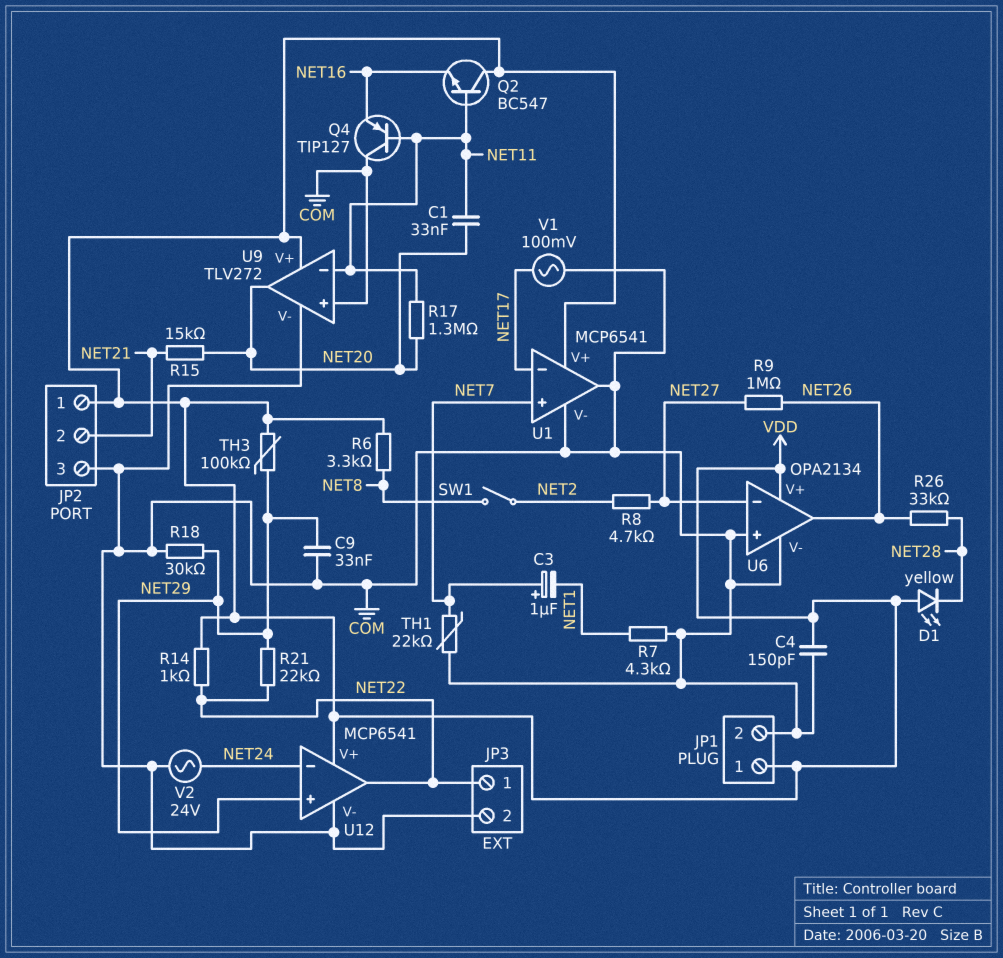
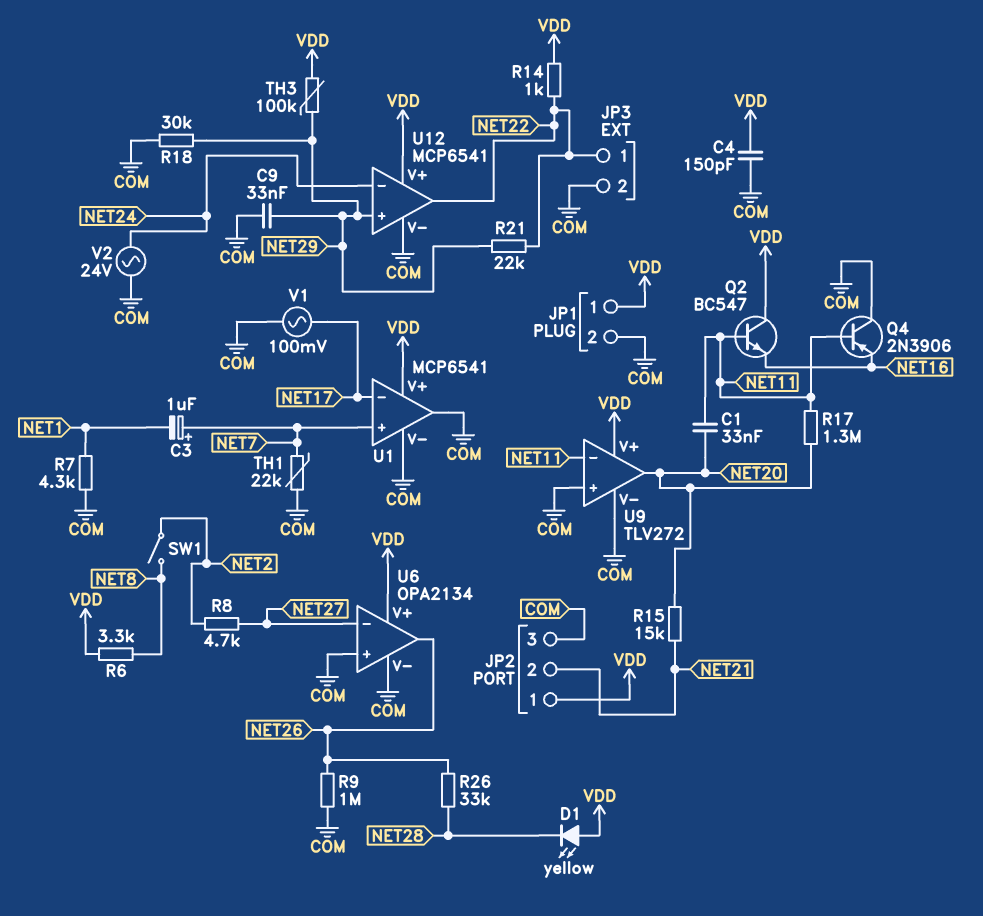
Q4: PNP TIP127 (B NET11, C COM, E NET16) -> PNP 2N3906 (B NET11, C COM, E NET16)
R9: 1M (NET26, NET27) -> 1M (COM, NET26)

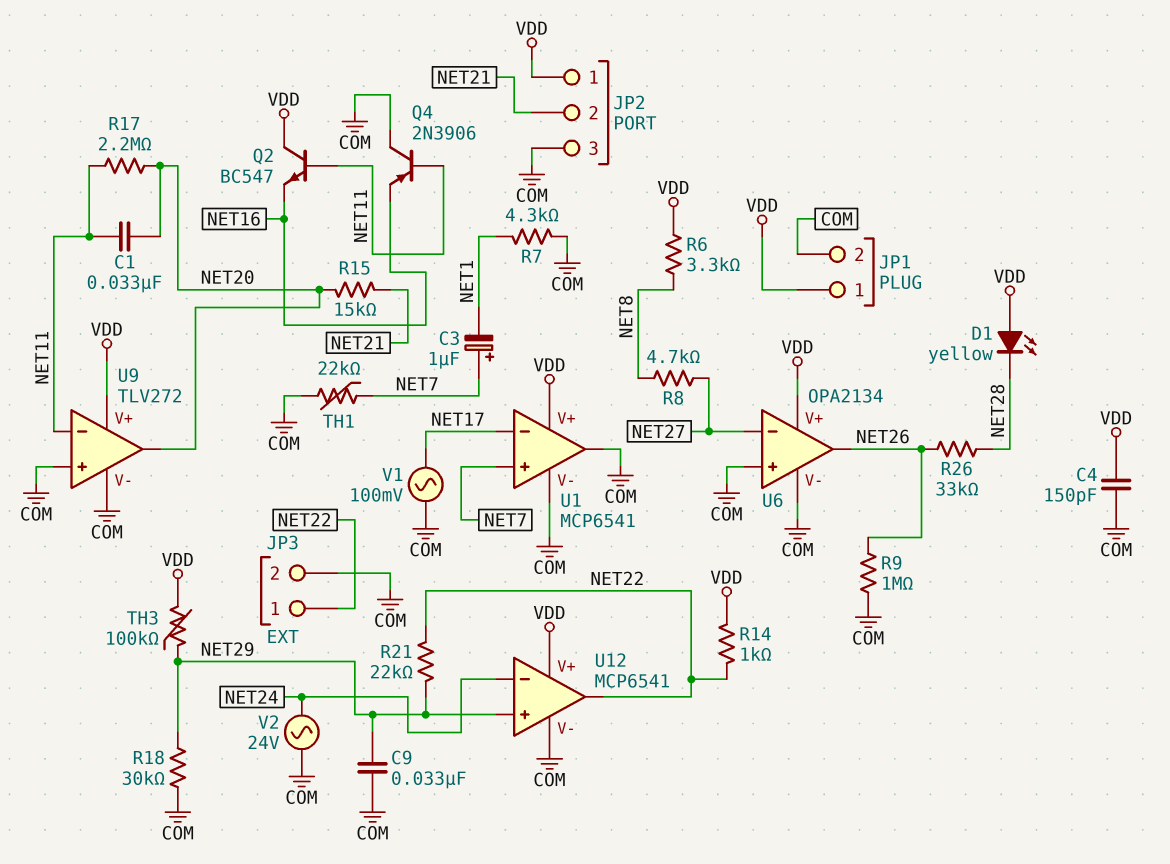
R8: 4.7k (NET2, NET27) -> 4.7k (NET8, NET27)
R17: 1.3M (NET11, NET20) -> 2.2M (NET11, NET20)
SW1: switch (NET2, NET8) -> none

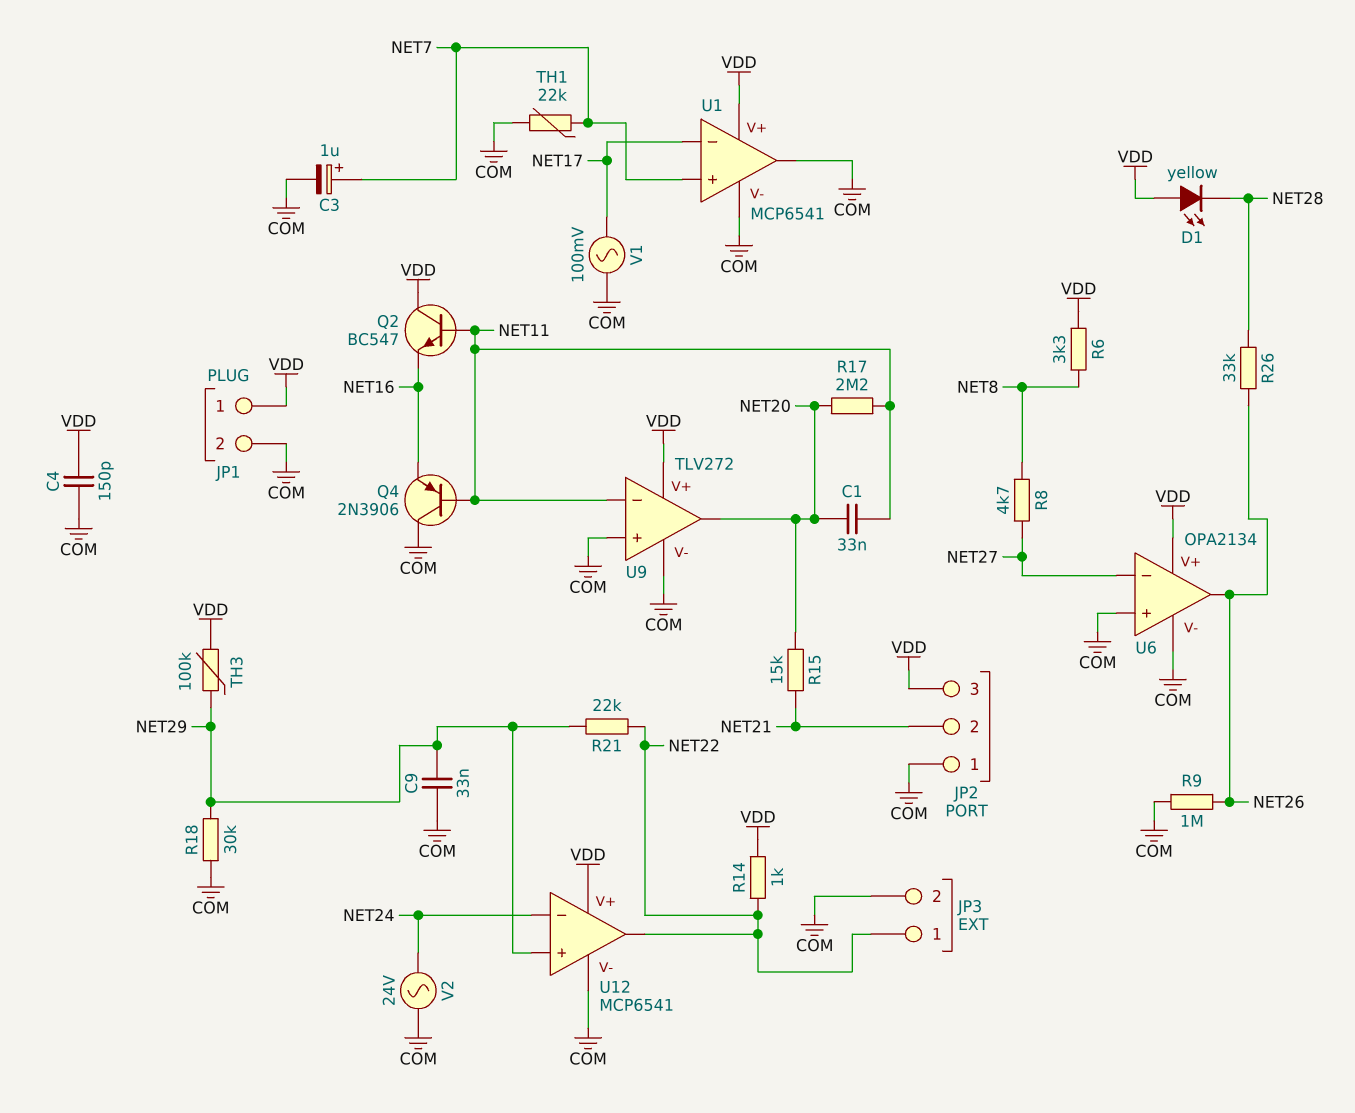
C3: 1uF (plus NET7, minus NET1) -> 1uF (plus NET7, minus COM)
JP2 pin 1: VDD -> COM
JP2 pin 3: COM -> VDD
R7: 4.3k (COM, NET1) -> none

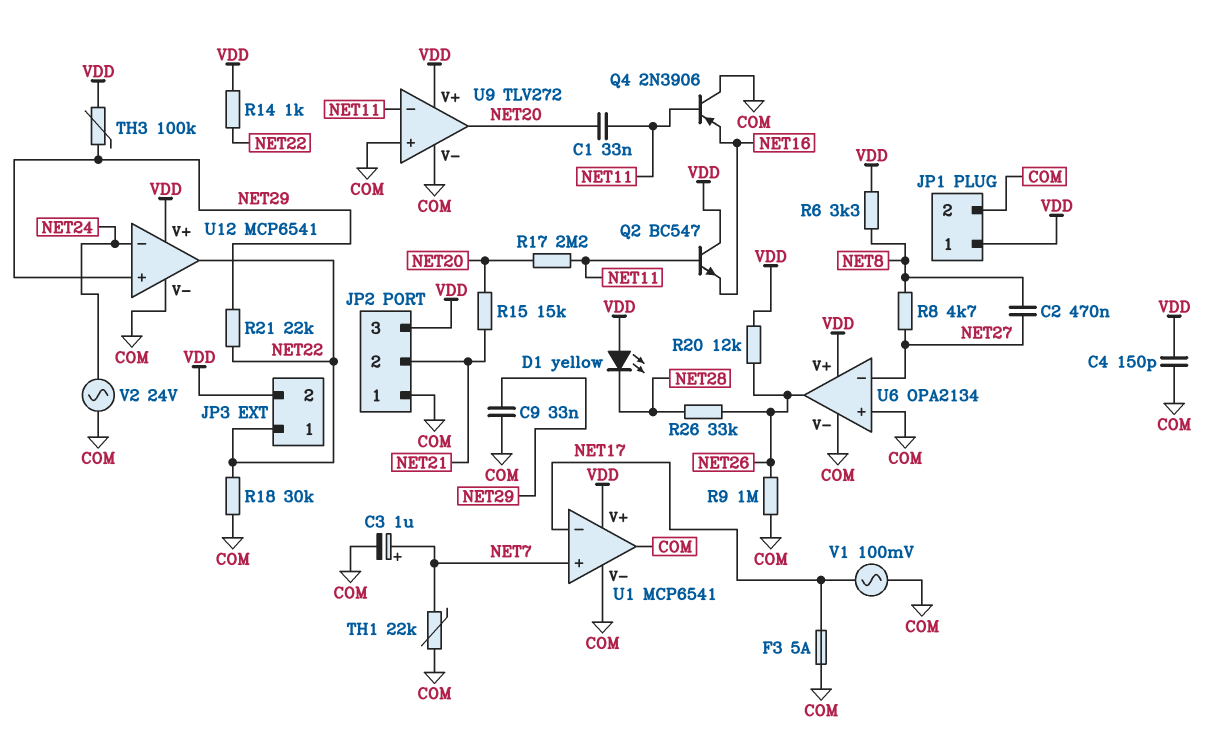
C2: none -> 470nF (NET8, NET27)
F3: none -> 5A (COM, NET17)
JP3 pin 2: COM -> VDD
R18: 30k (COM, NET29) -> 30k (COM, NET22)
R20: none -> 12k (NET26, VDD)

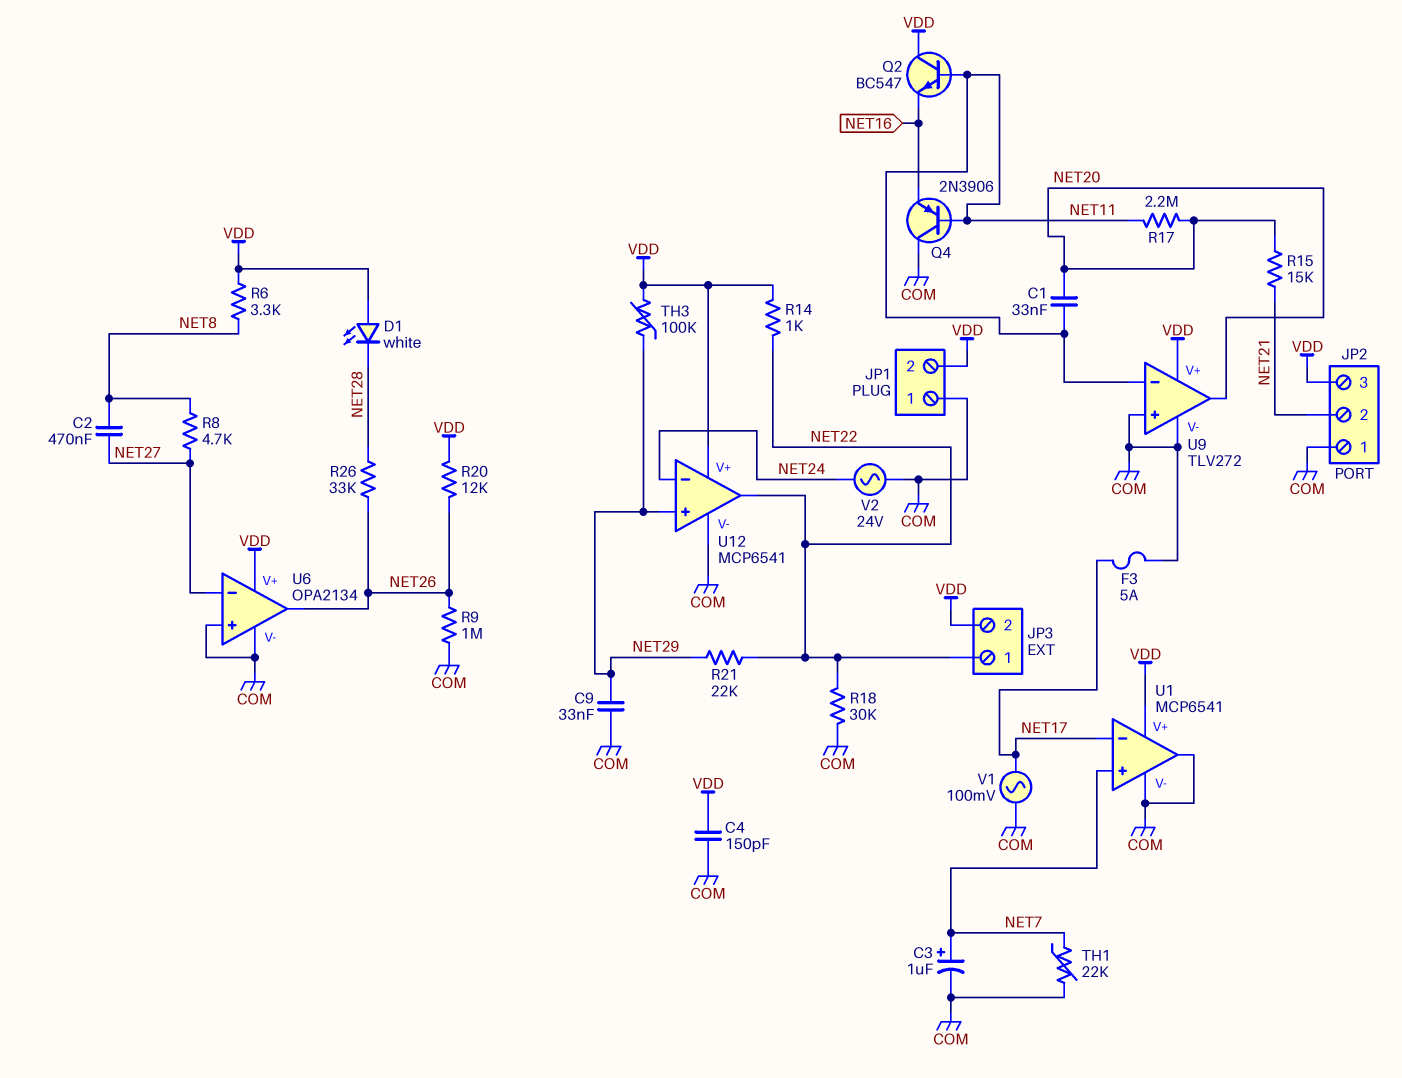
D1: LED yellow (A VDD, K NET28) -> LED white (A VDD, K NET28)
JP1 pin 1: VDD -> COM
JP1 pin 2: COM -> VDD

